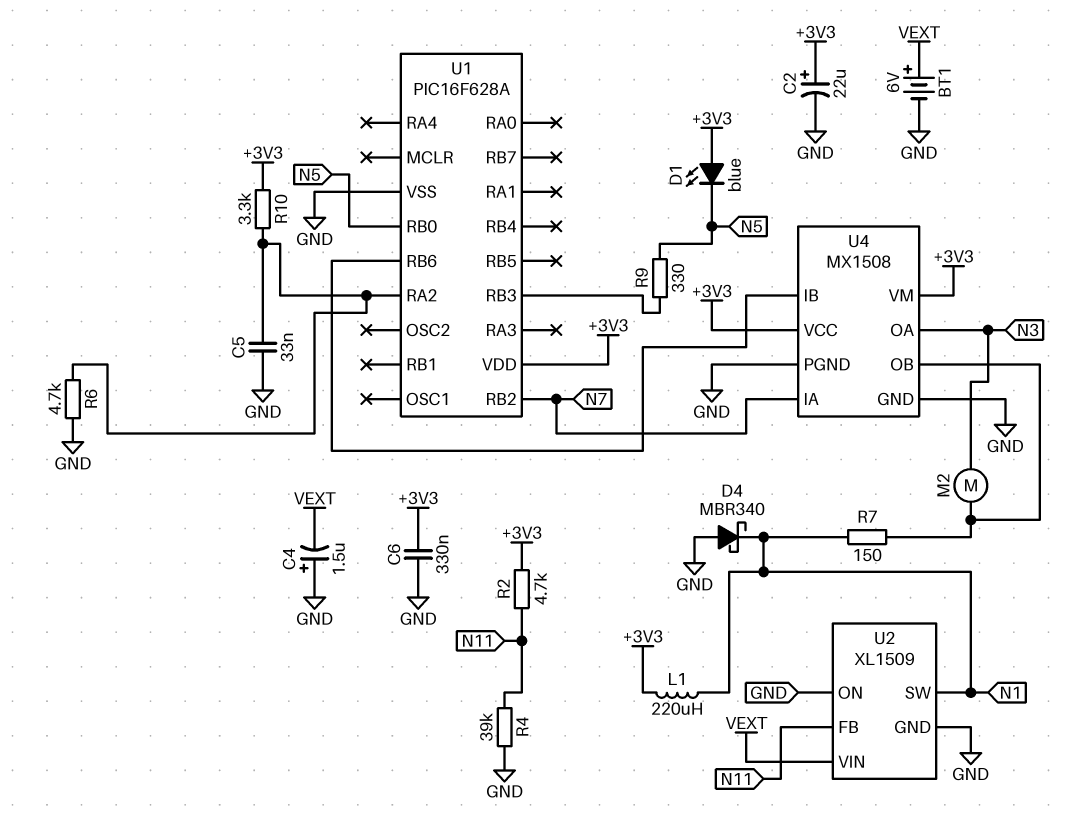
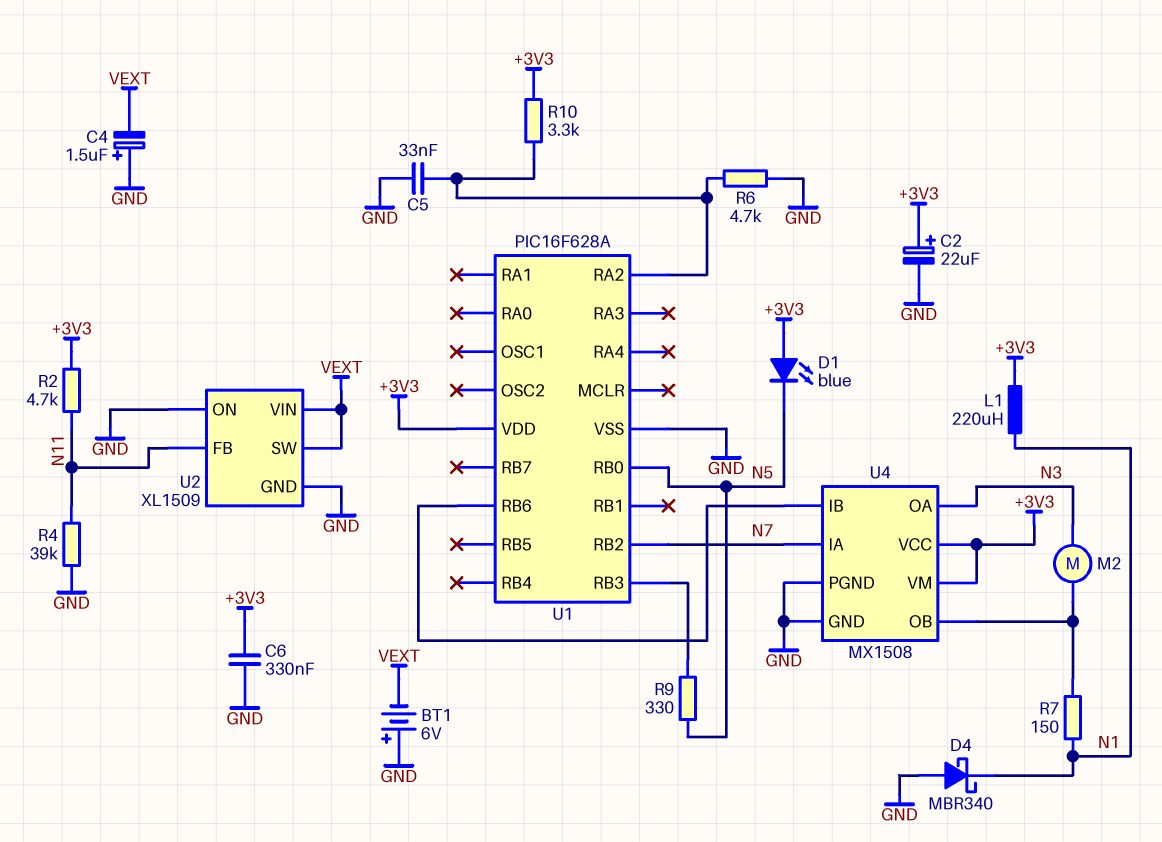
BT1: 6V (plus VEXT, minus GND) -> 6V (plus GND, minus VEXT)
U2 pin SW: N1 -> VEXT

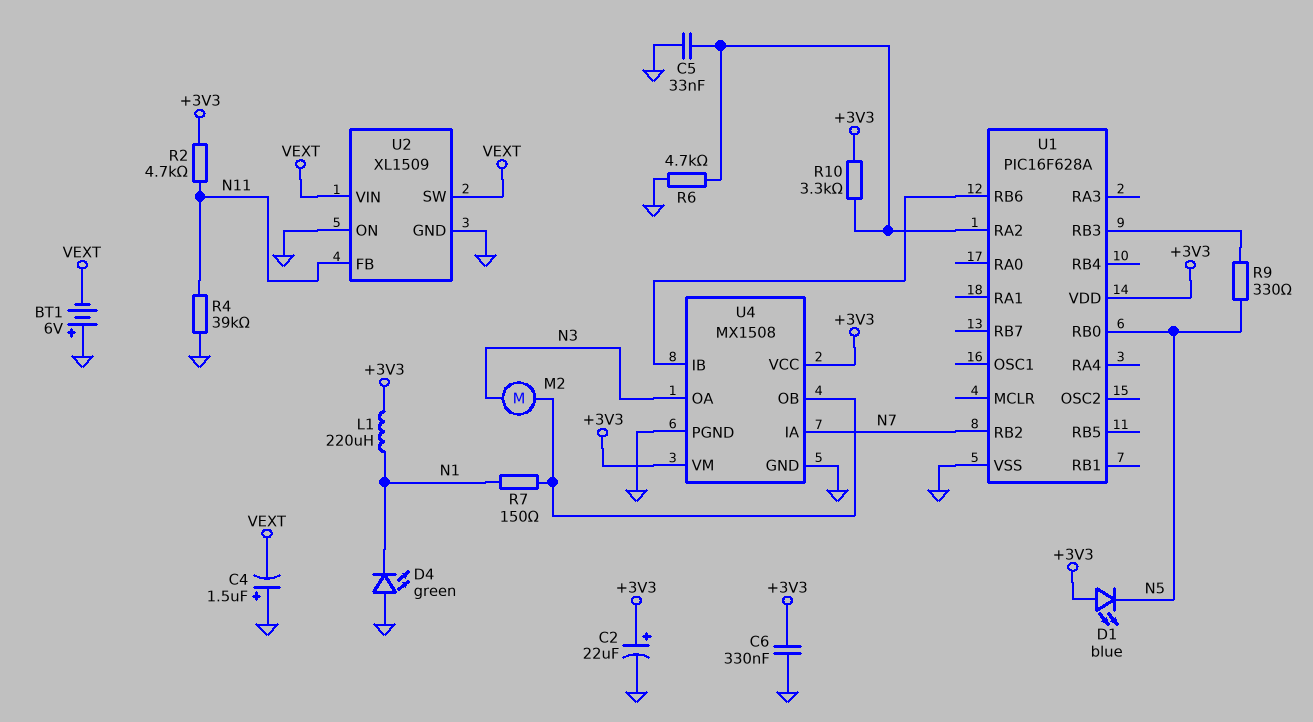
D4: schottky MBR340 (A GND, K N1) -> LED green (A GND, K N1)

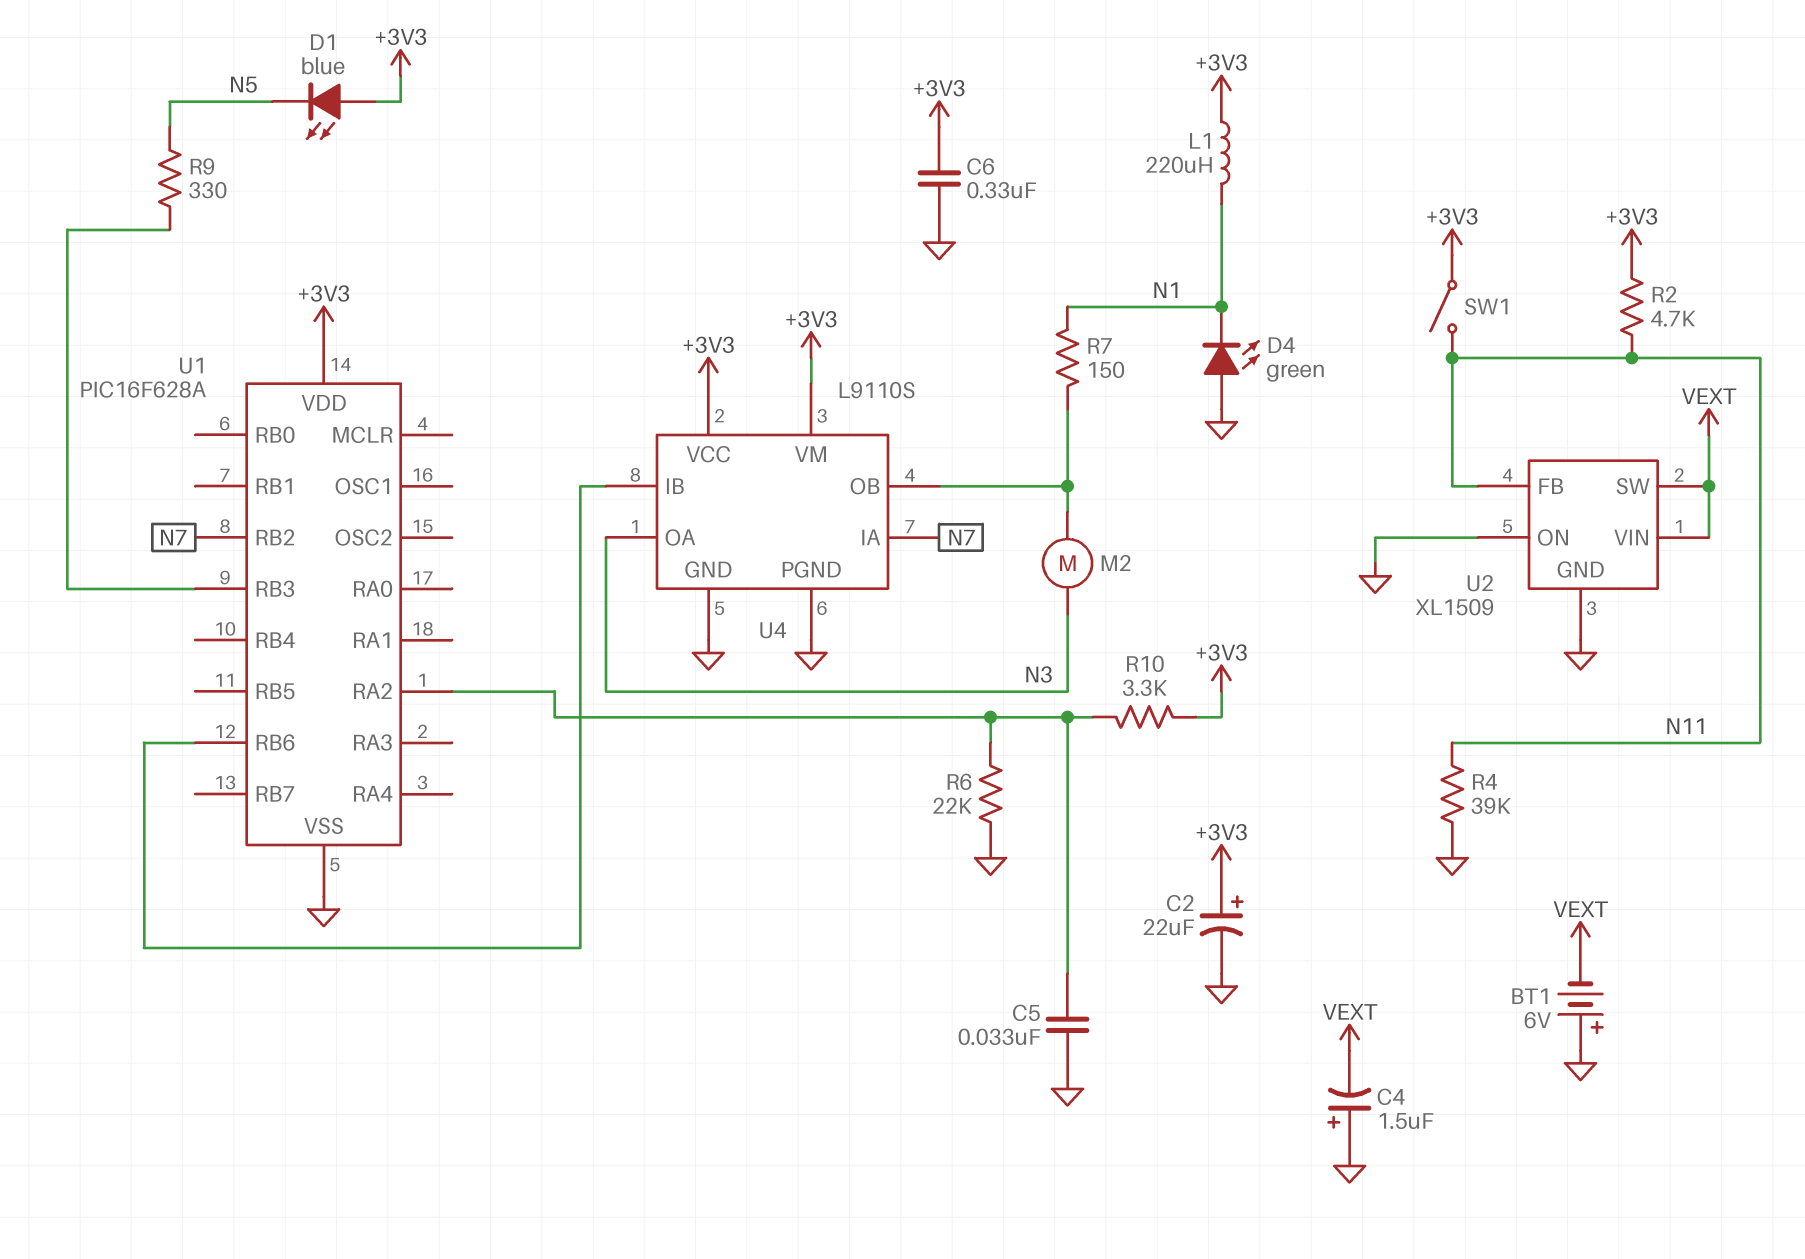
R6: 4.7k (GND, U1/RA2) -> 22k (GND, U1/RA2)
SW1: none -> switch (+3V3, N11)
U1 pin RB0: N5 -> none
U4: MX1508 -> L9110S

